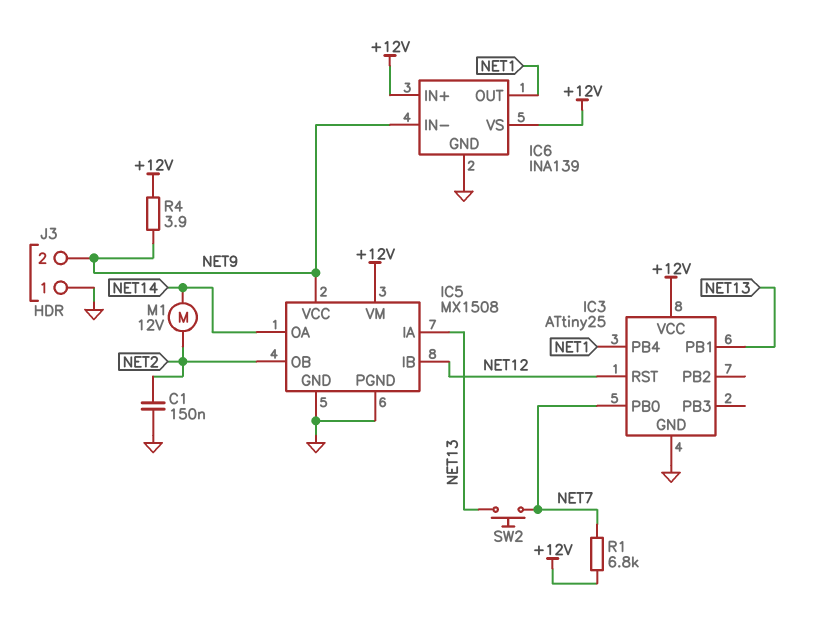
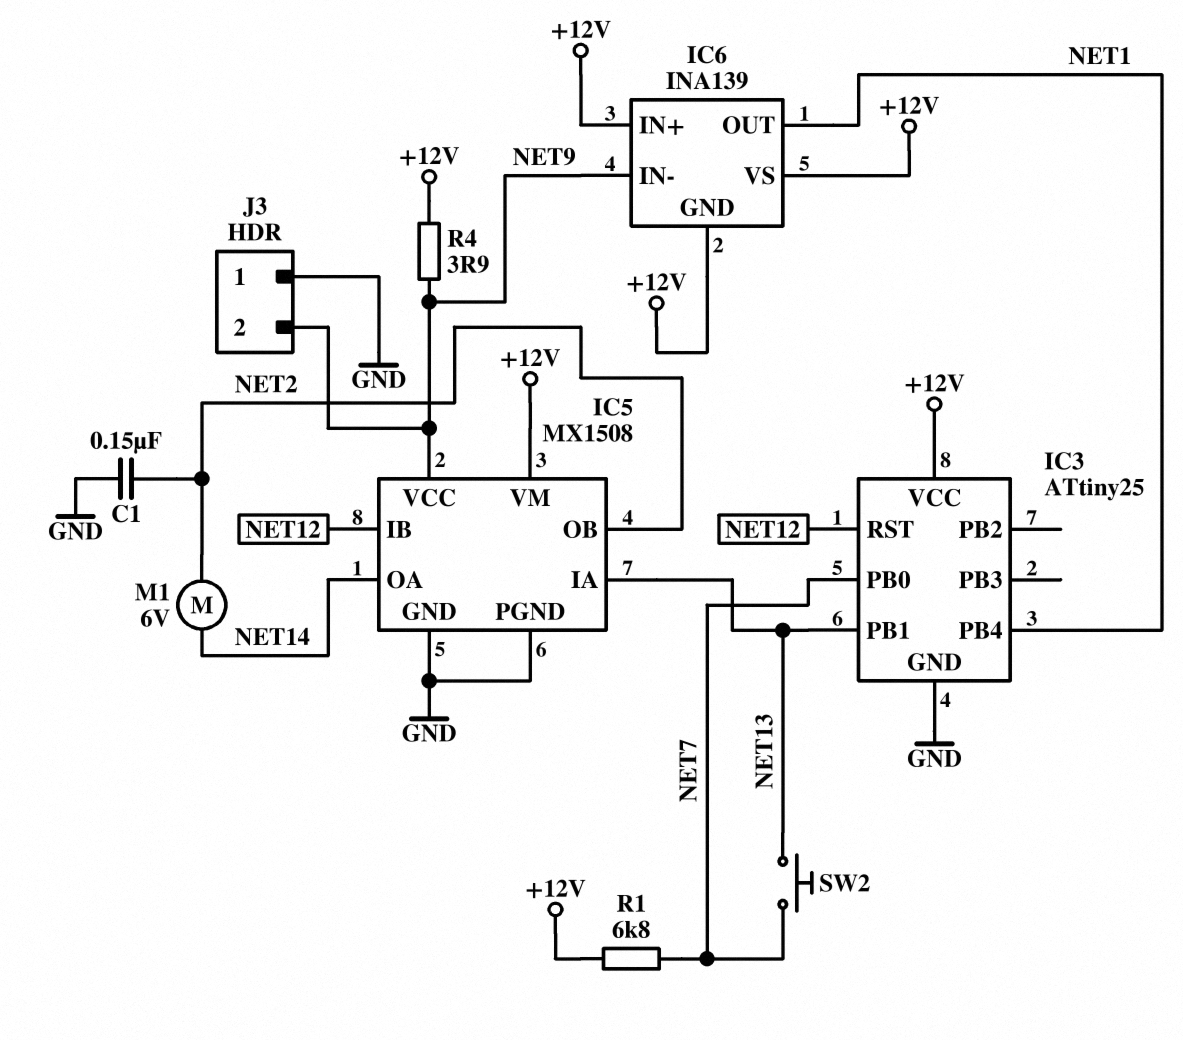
IC6 pin GND: GND -> +12V
M1: motor 12V (NET2, NET14) -> motor 6V (NET2, NET14)

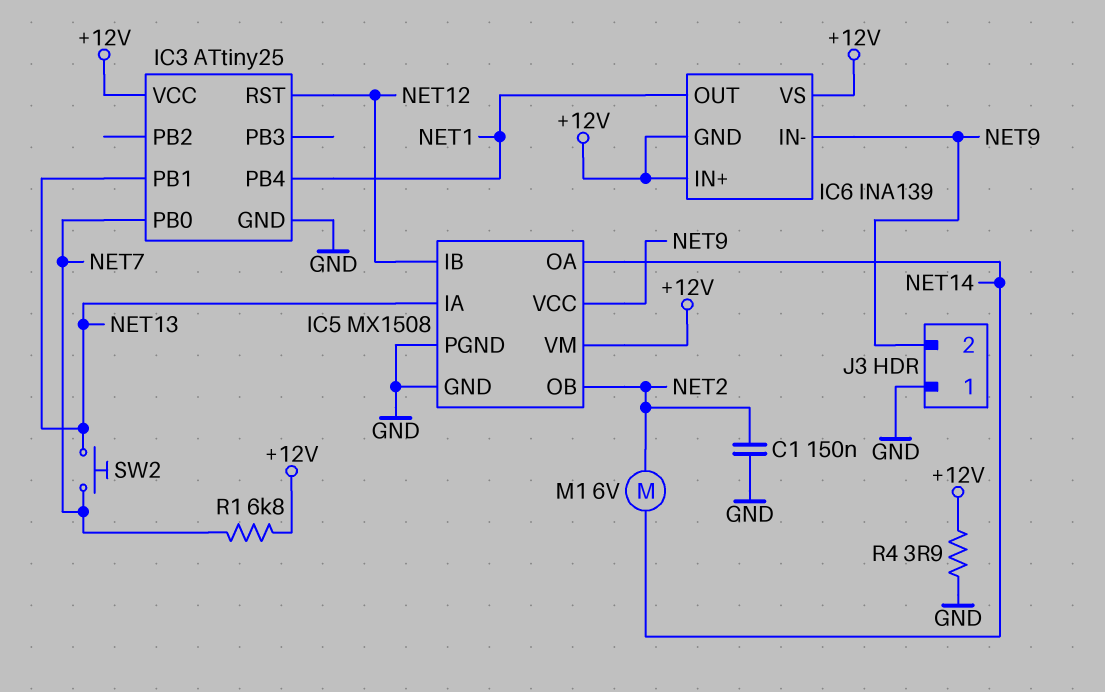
R4: 3.9 (+12V, NET9) -> 3.9 (+12V, GND)

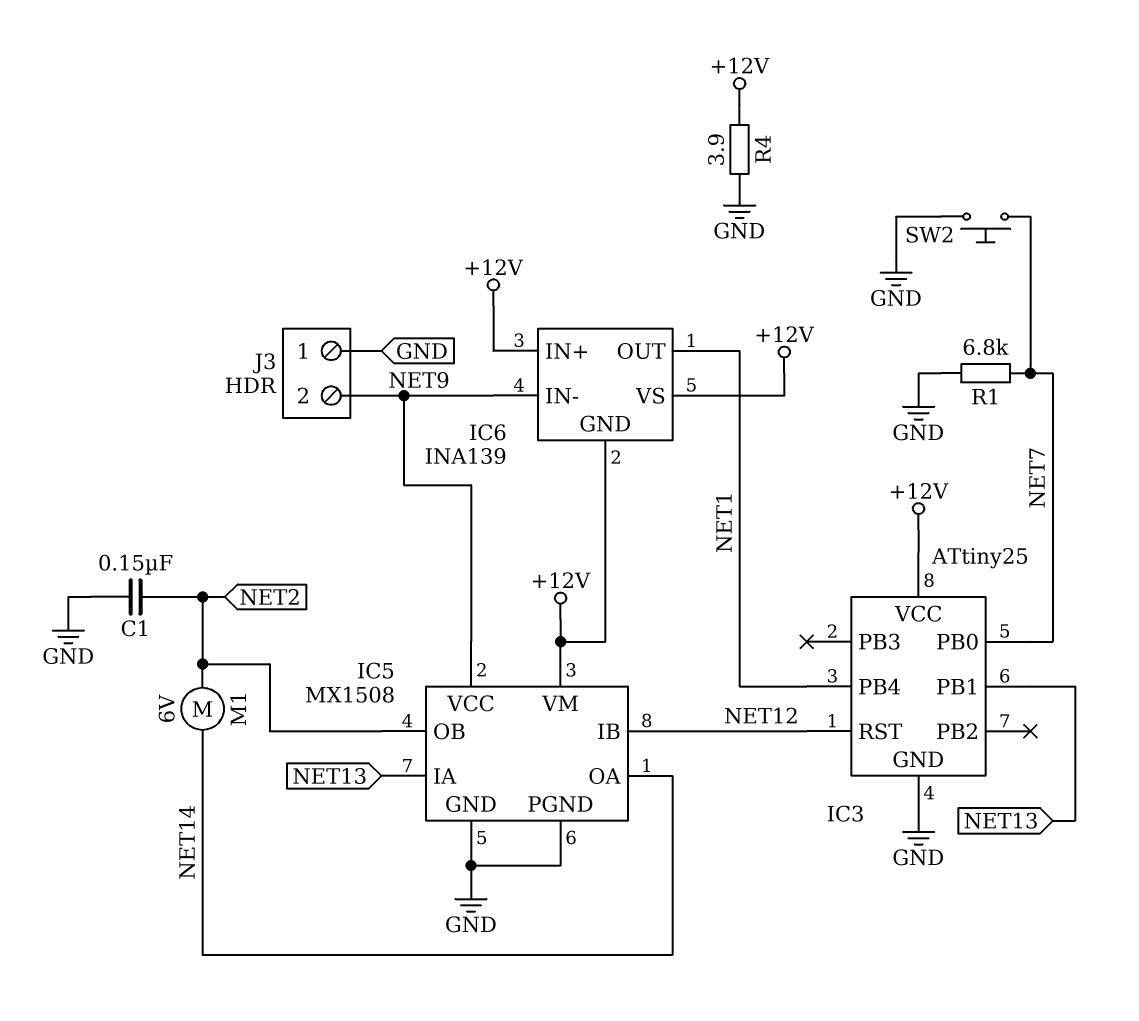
R1: 6.8k (+12V, NET7) -> 6.8k (GND, NET7)
SW2: button (NET7, NET13) -> button (GND, NET7)

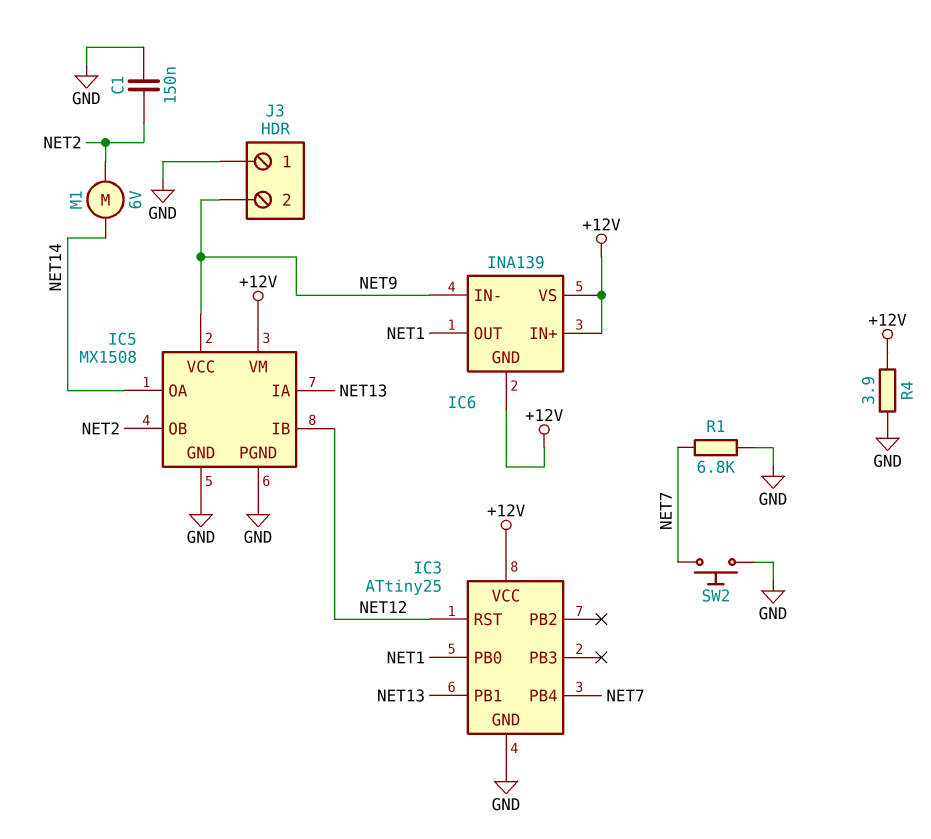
IC3 pin PB0: NET7 -> NET1
IC3 pin PB4: NET1 -> NET7

